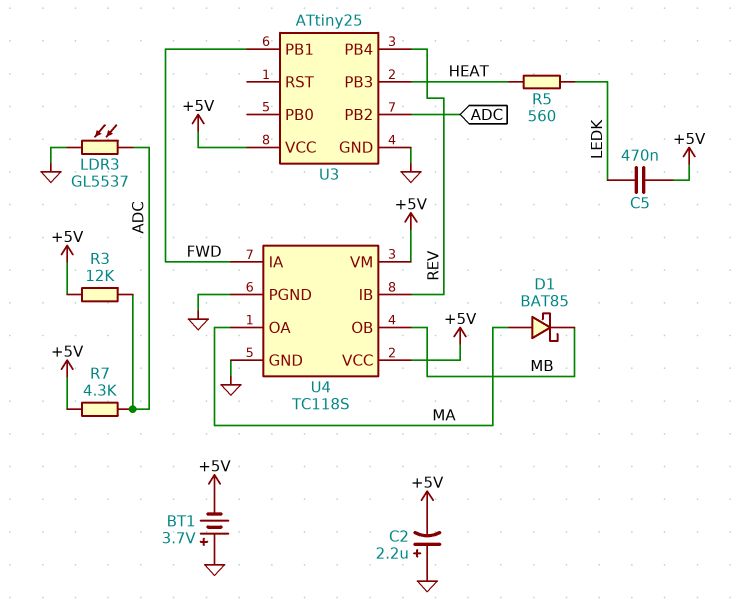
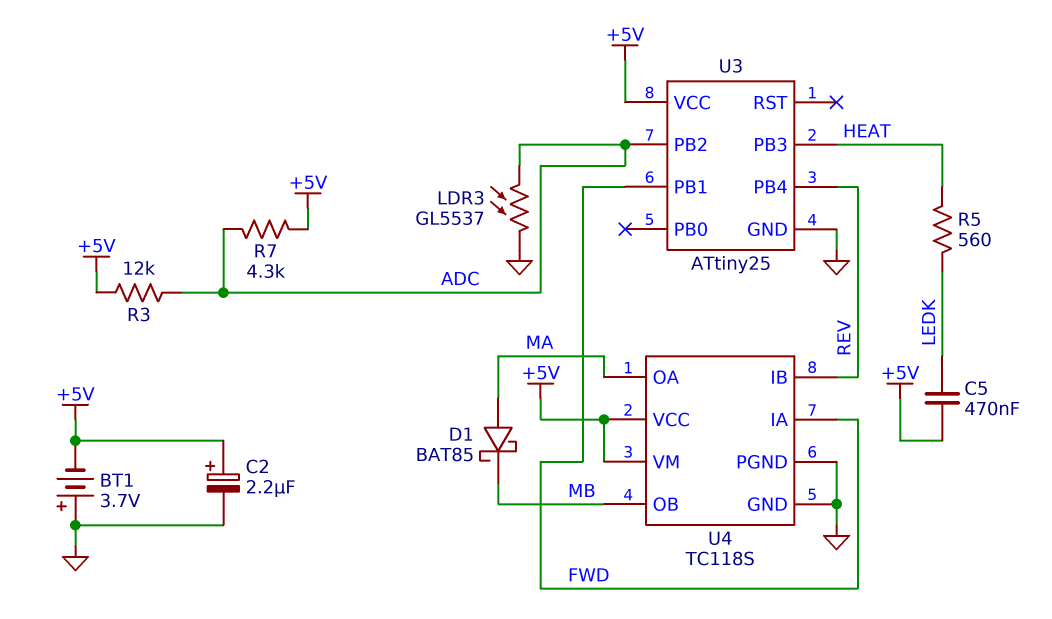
C2: 2.2uF (plus GND, minus +5V) -> 2.2uF (plus +5V, minus GND)

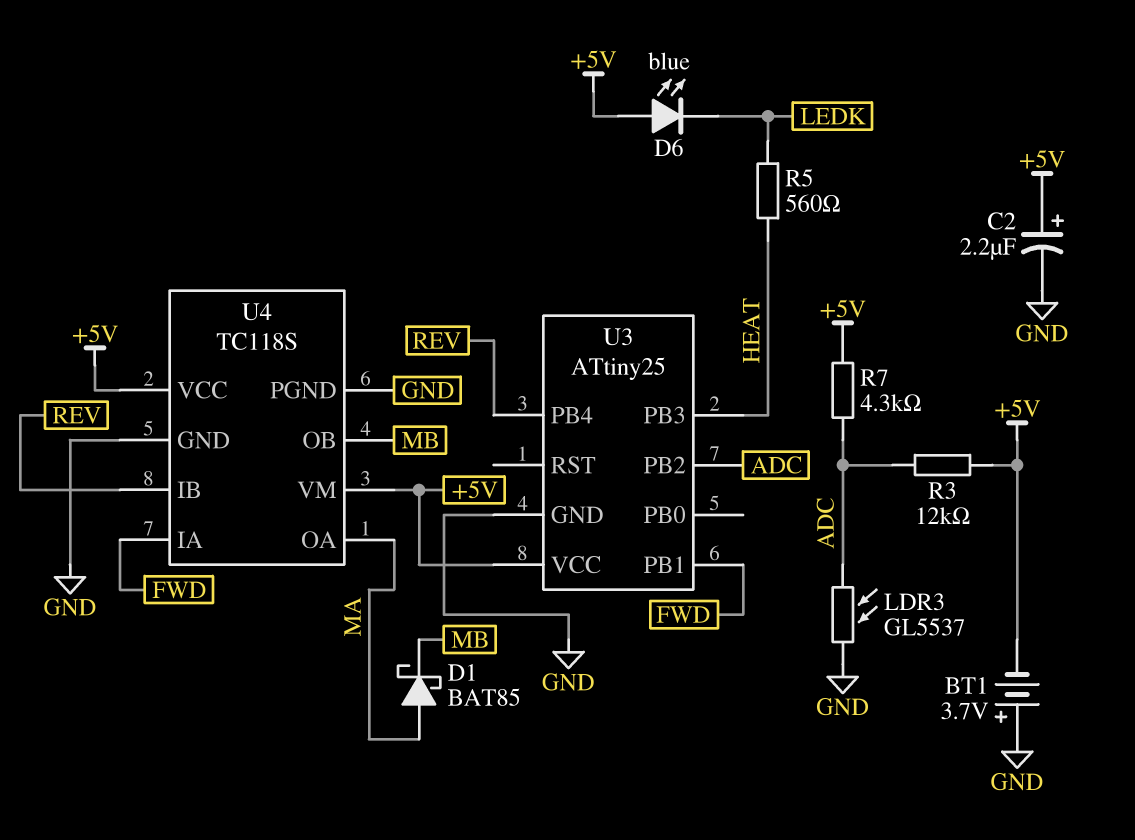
C5: 470nF (+5V, LEDK) -> none
D6: none -> LED blue (A +5V, K LEDK)

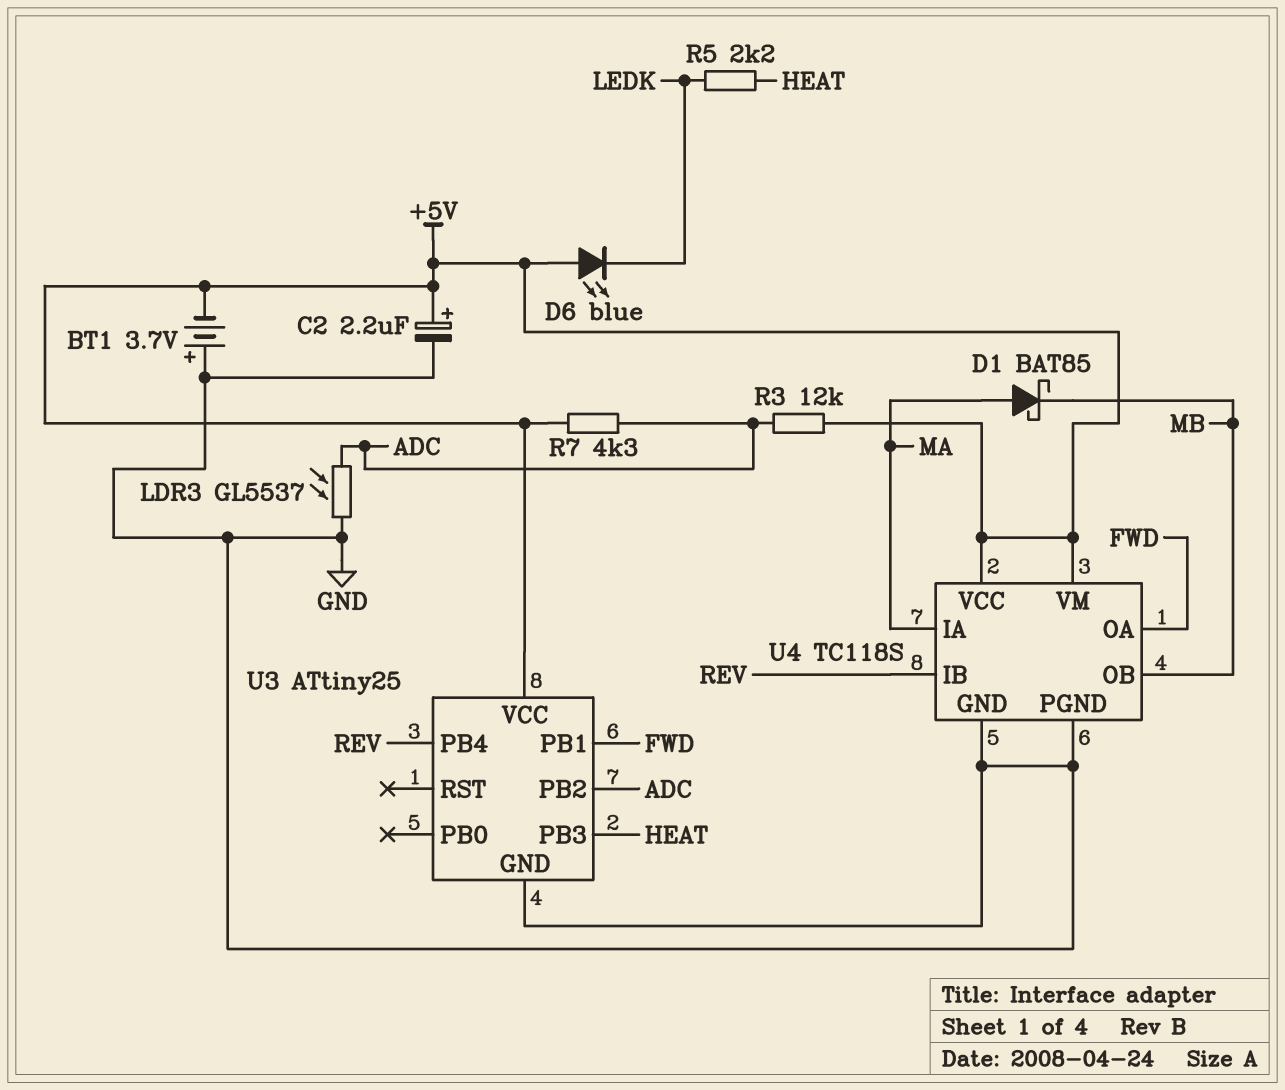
R5: 560 (HEAT, LEDK) -> 2.2k (HEAT, LEDK)
U4 pin IA: FWD -> MA
U4 pin OA: MA -> FWD

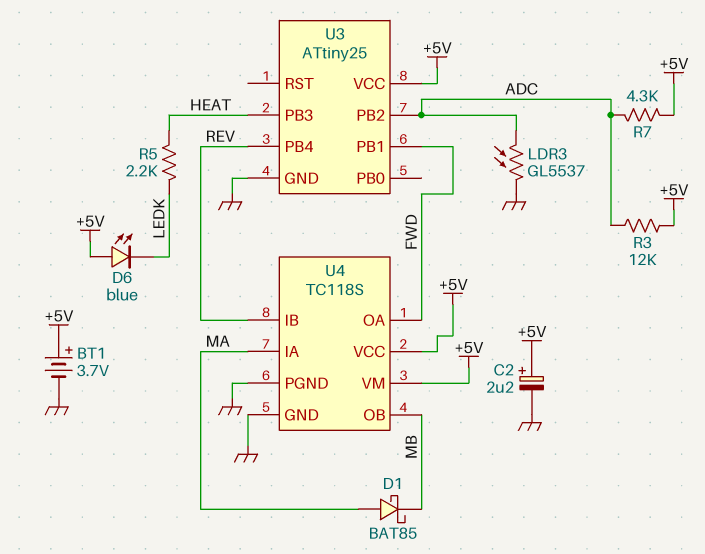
BT1: 3.7V (plus GND, minus +5V) -> 3.7V (plus +5V, minus GND)

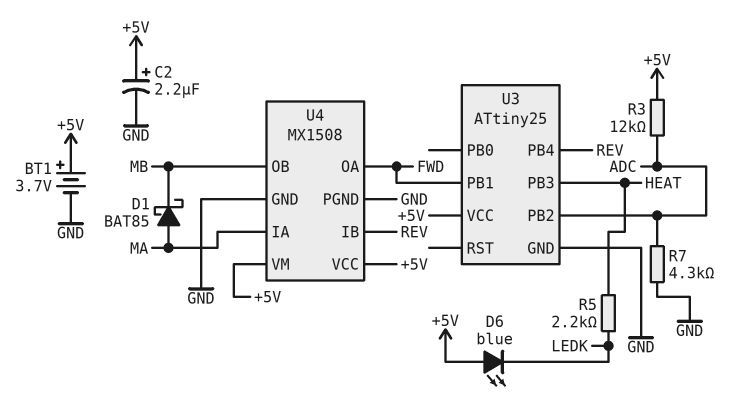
LDR3: GL5537 (ADC, GND) -> none
R7: 4.3k (+5V, ADC) -> 4.3k (ADC, GND)
U4: TC118S -> MX1508

